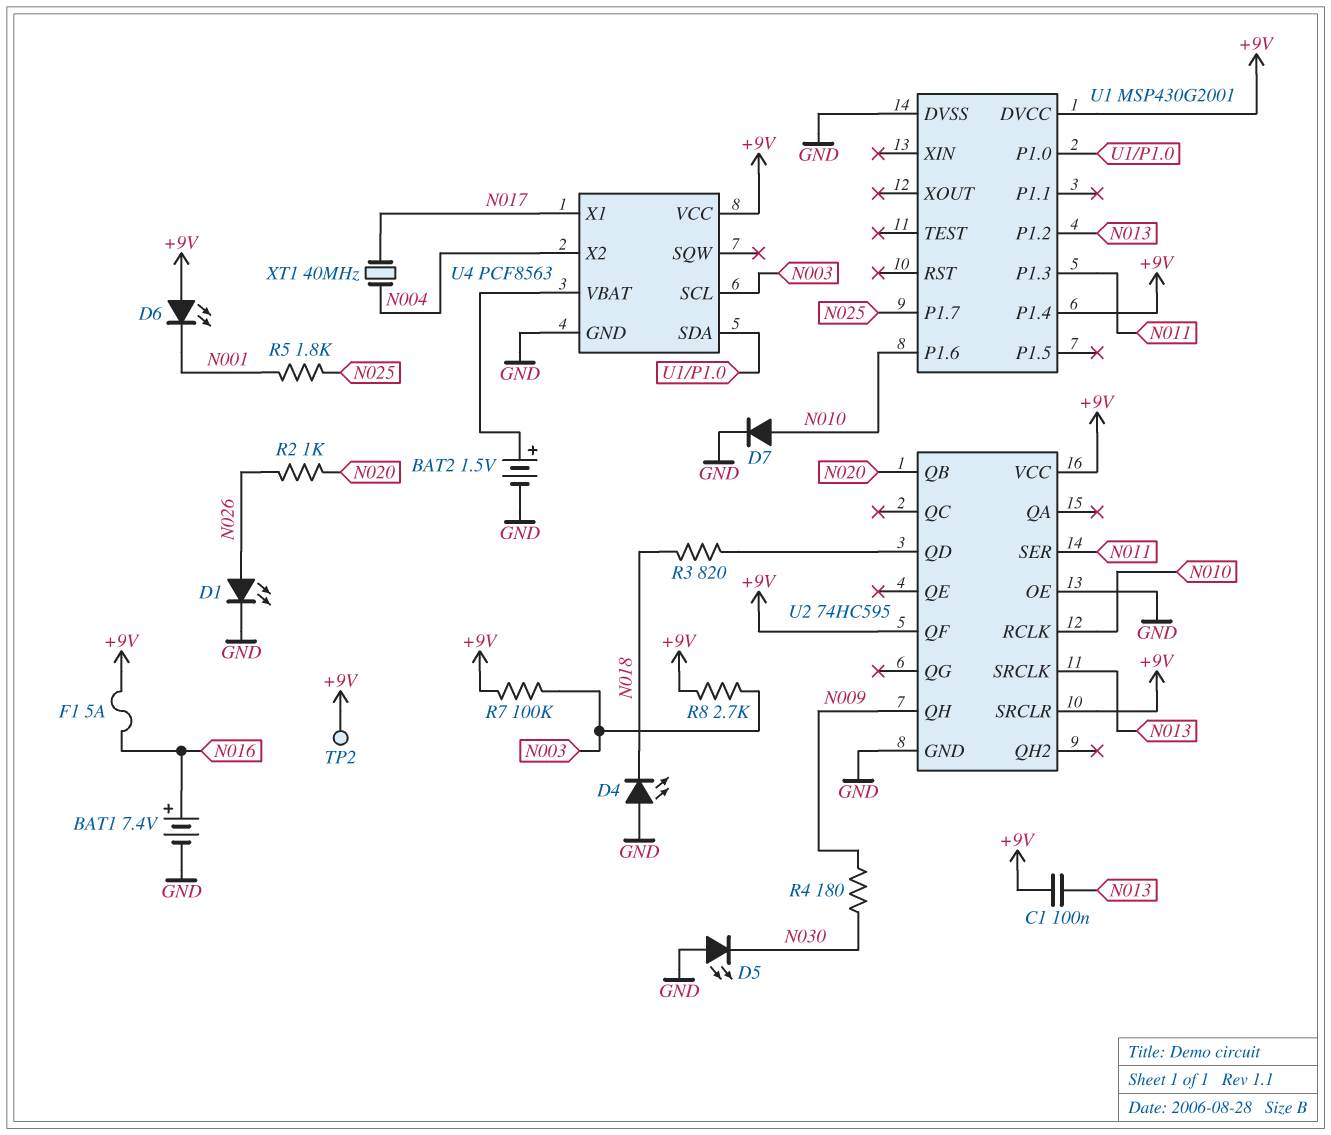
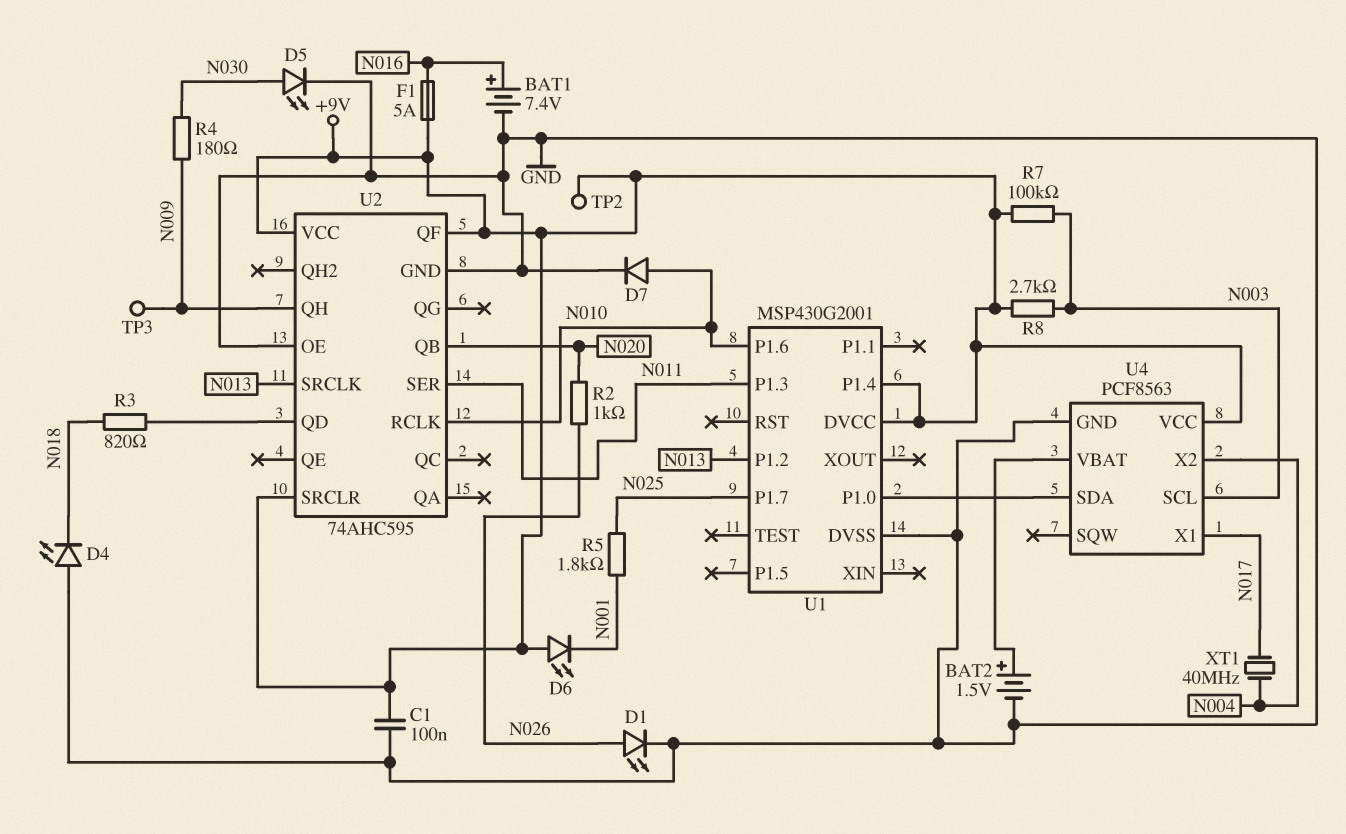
C1: 100nF (+9V, N013) -> 100nF (+9V, GND)
D5: LED (A GND, K N030) -> LED (A N030, K GND)
TP3: none -> test point (N009)
U2: 74HC595 -> 74AHC595

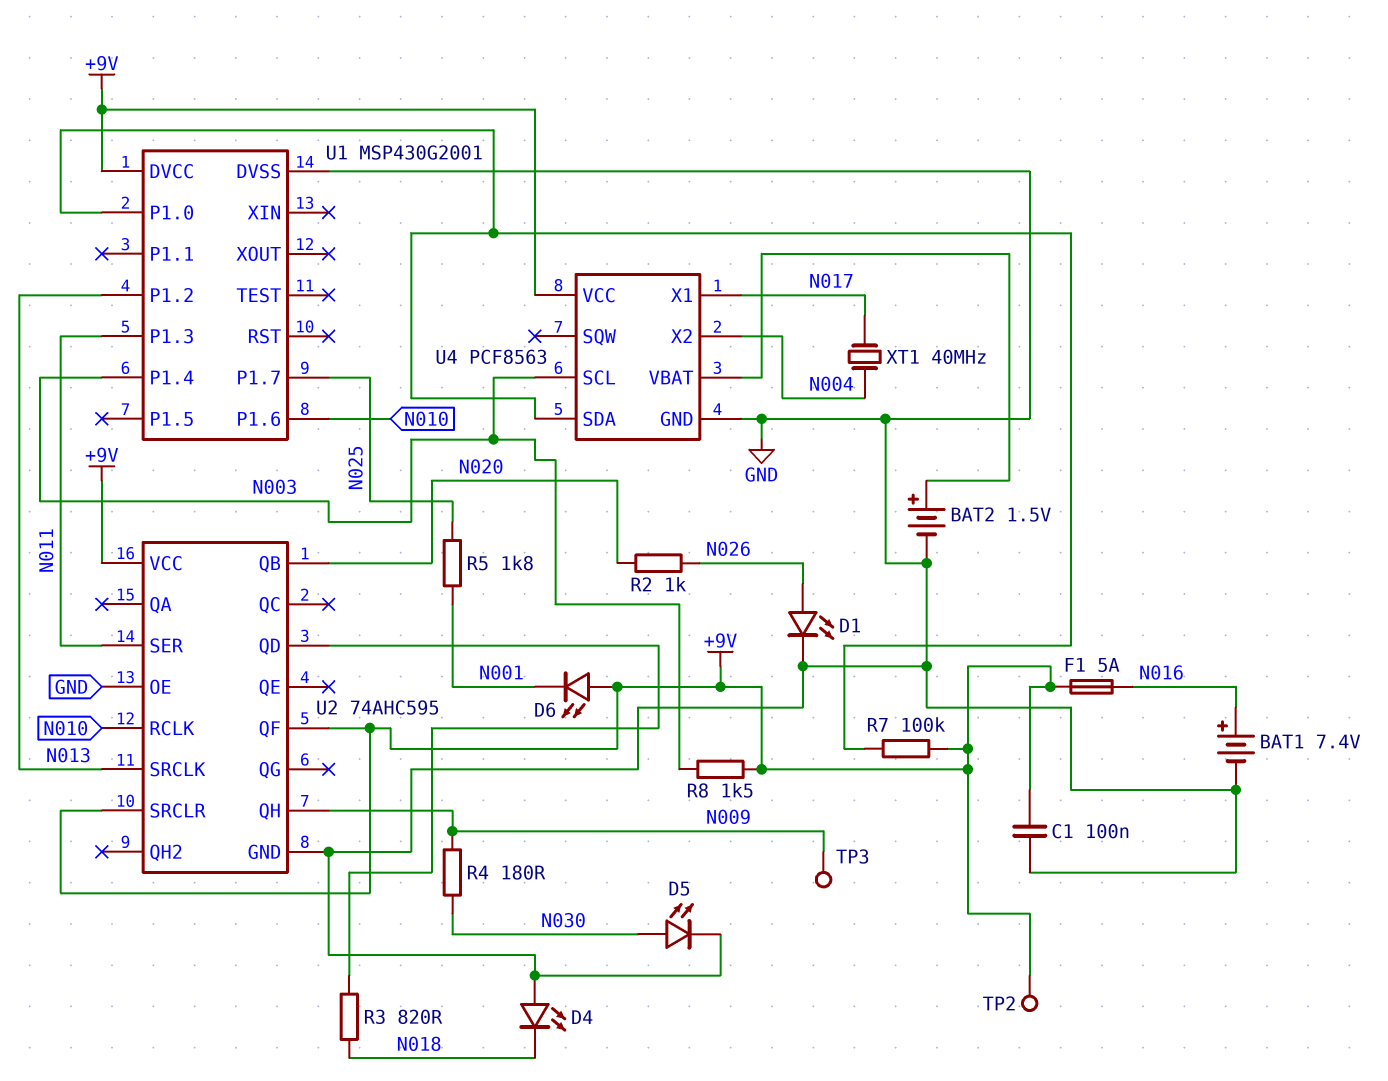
D7: diode (A N010, K GND) -> none
R7: 100k (+9V, N003) -> 100k (+9V, U1/P1.0)
R8: 2.7k (+9V, N003) -> 1.5k (+9V, N003)
U1 pin P1.4: +9V -> N003

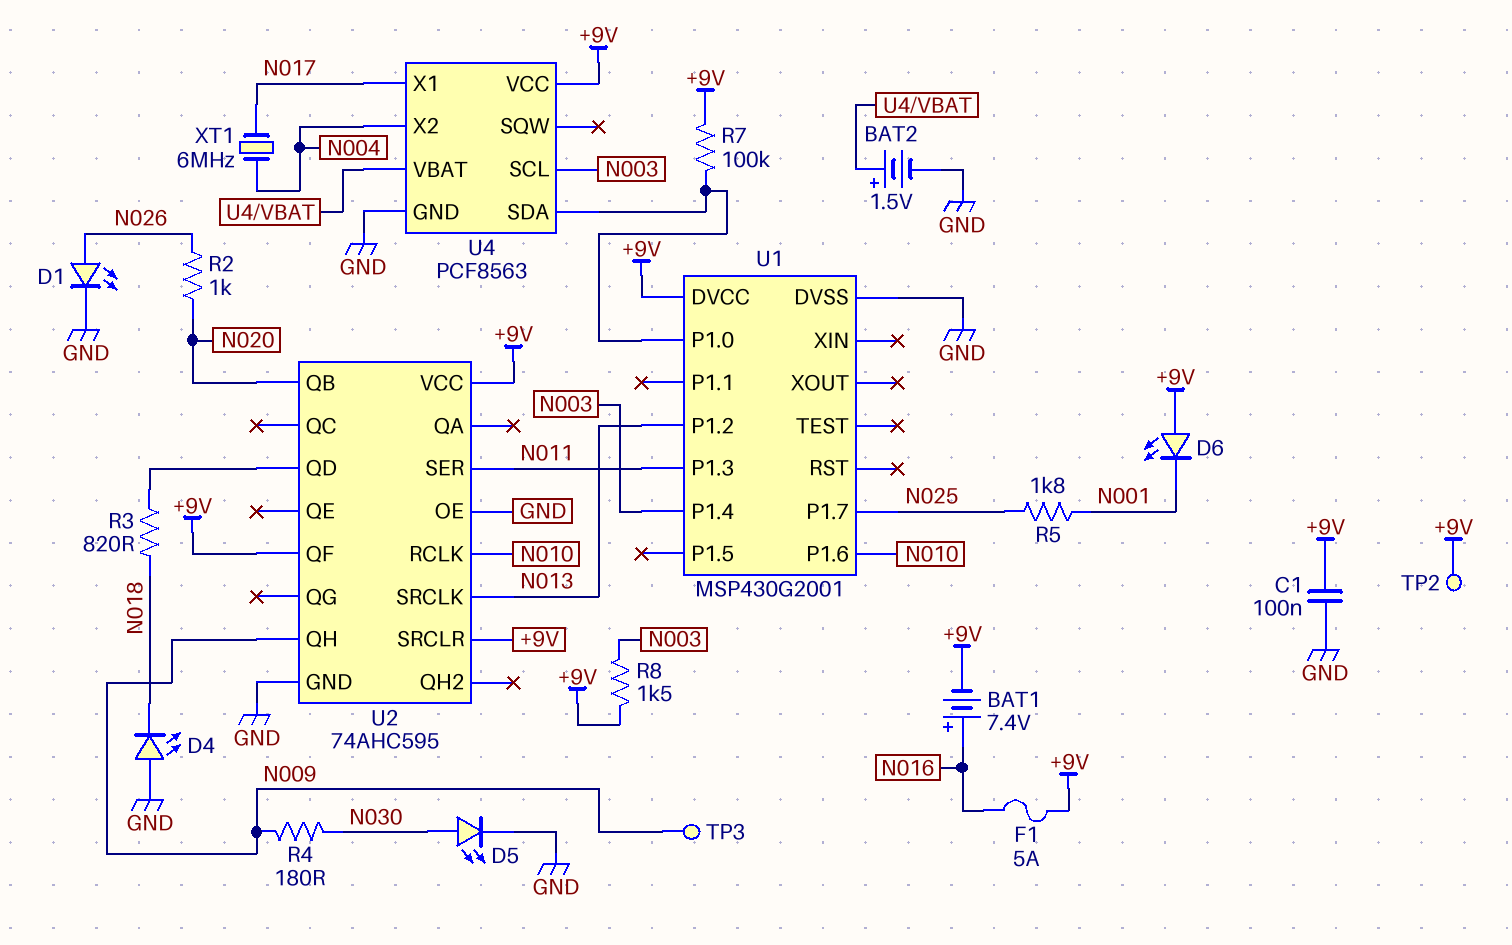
BAT1: 7.4V (plus N016, minus GND) -> 7.4V (plus N016, minus +9V)
XT1: 40MHz (N004, N017) -> 6MHz (N004, N017)

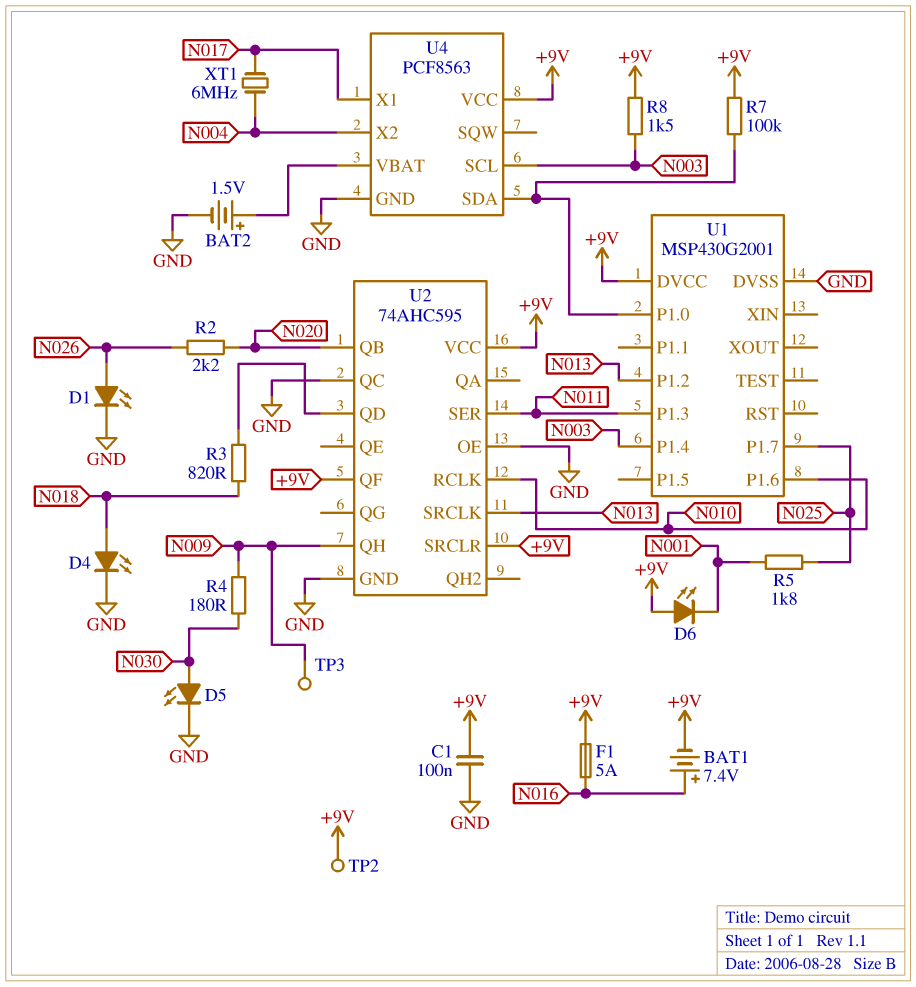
D4: LED (A GND, K N018) -> LED (A N018, K GND)
R2: 1k (N020, N026) -> 2.2k (N020, N026)
U2 pin QC: none -> GND

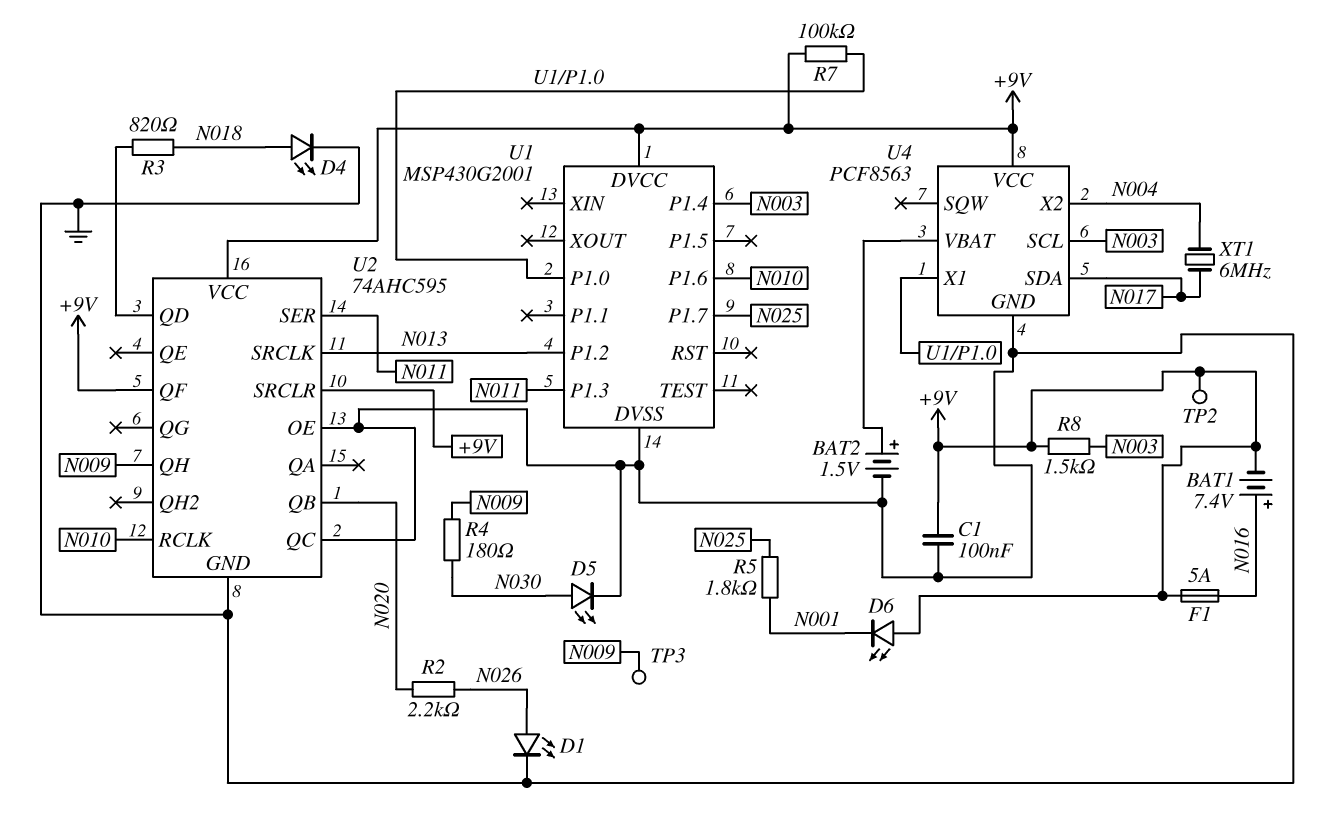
U4 pin SDA: U1/P1.0 -> N017
U4 pin X1: N017 -> U1/P1.0

